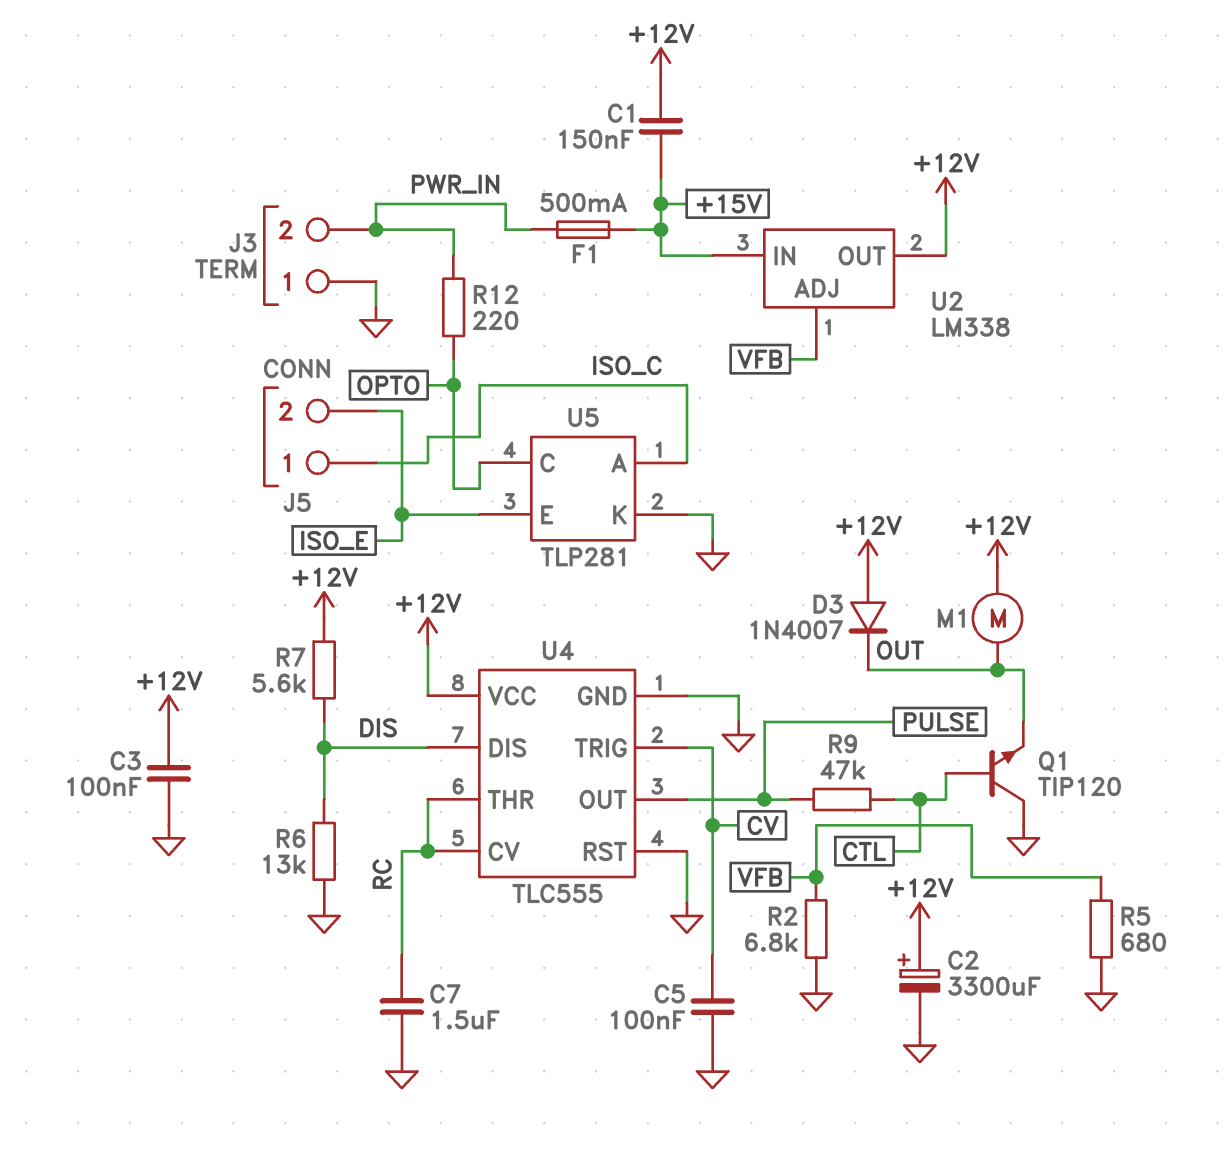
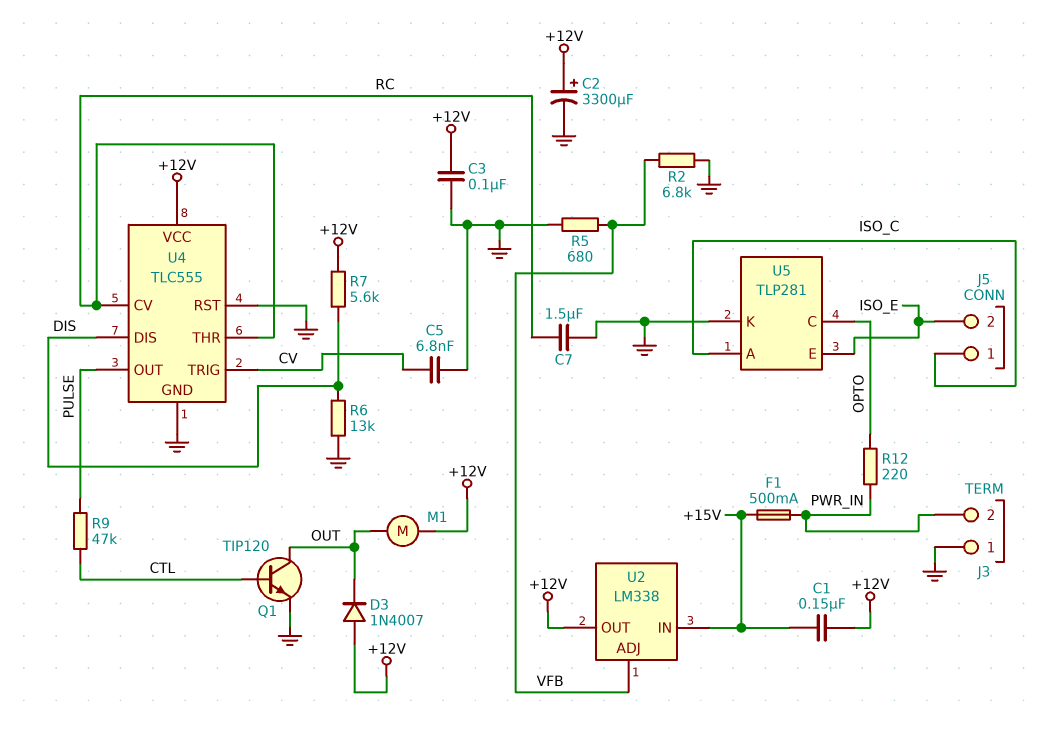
C5: 100nF (CV, GND) -> 6.8nF (CV, GND)
Q1: NPN TIP120 (B CTL, C GND, E OUT) -> NPN TIP120 (B CTL, C OUT, E GND)

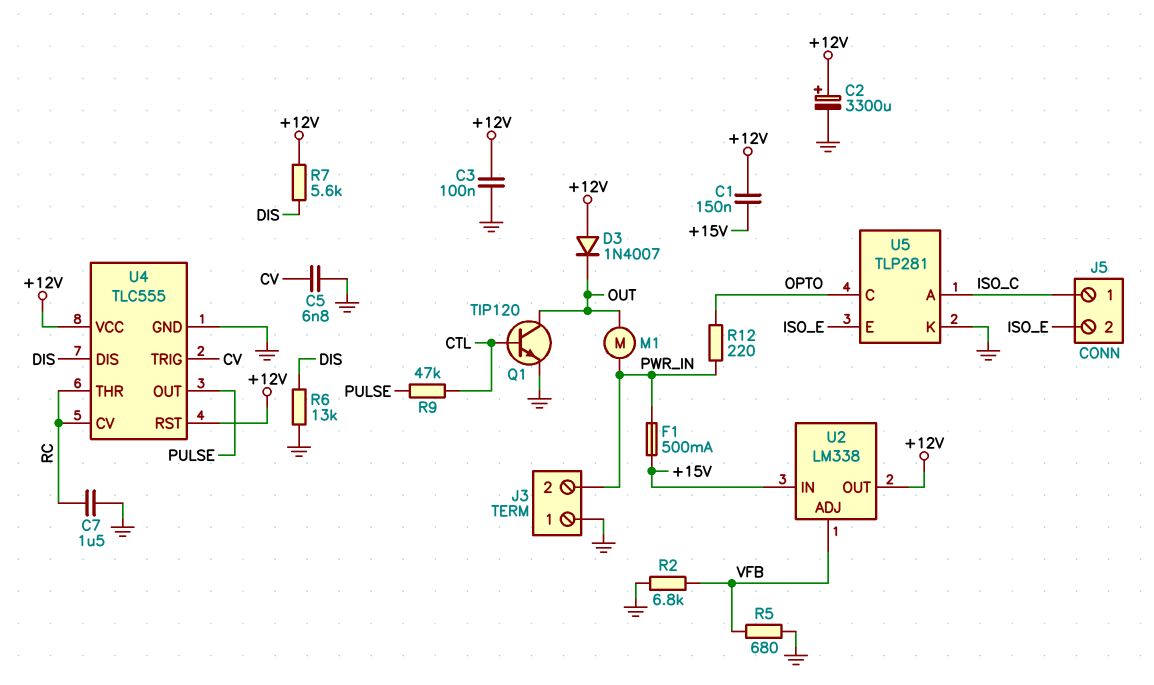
M1: motor (+12V, OUT) -> motor (OUT, PWR_IN)
U4 pin RST: GND -> +12V

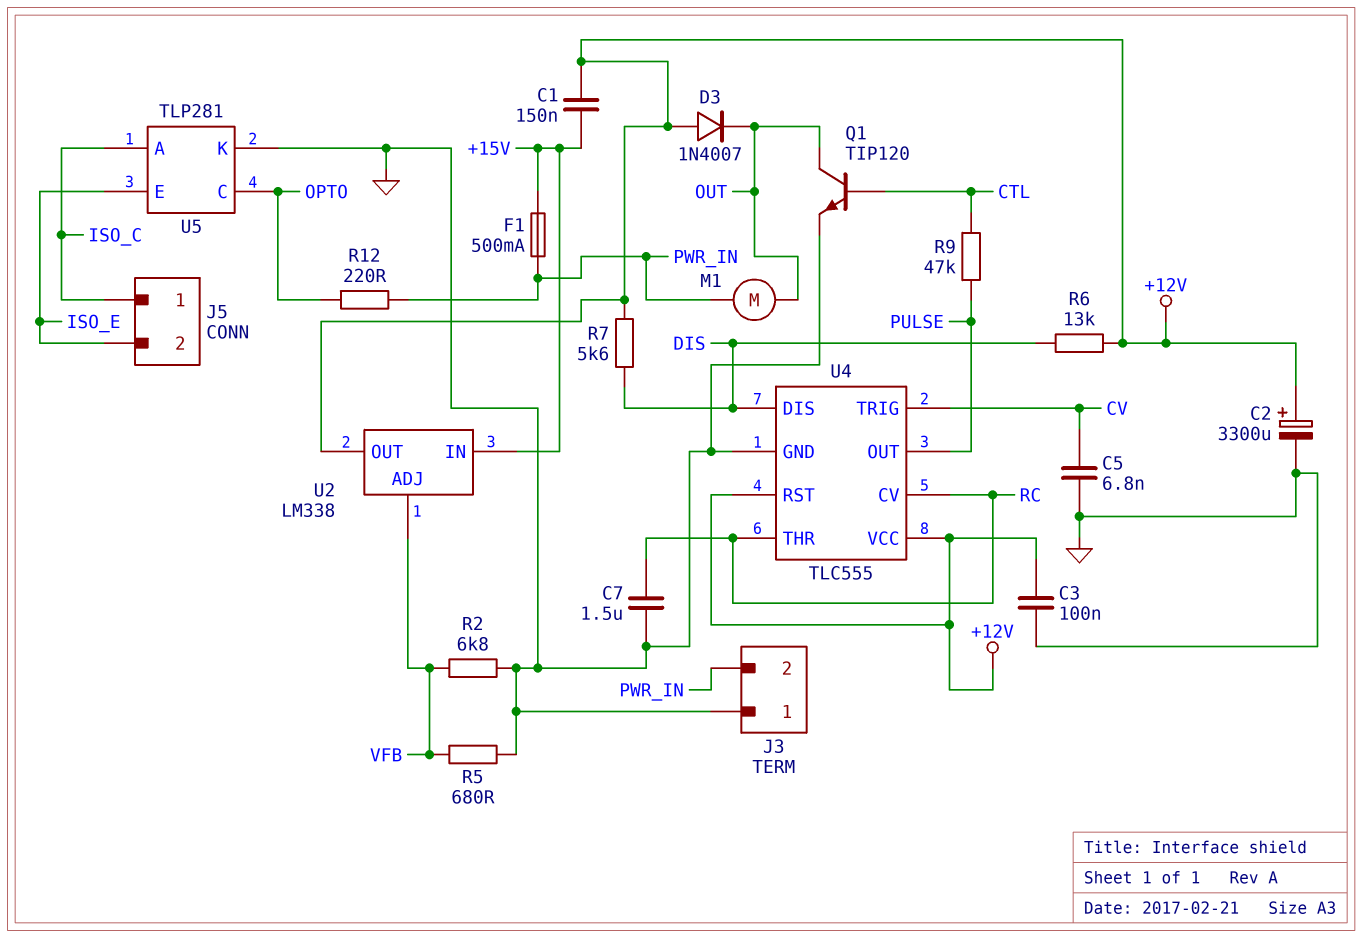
R6: 13k (DIS, GND) -> 13k (+12V, DIS)

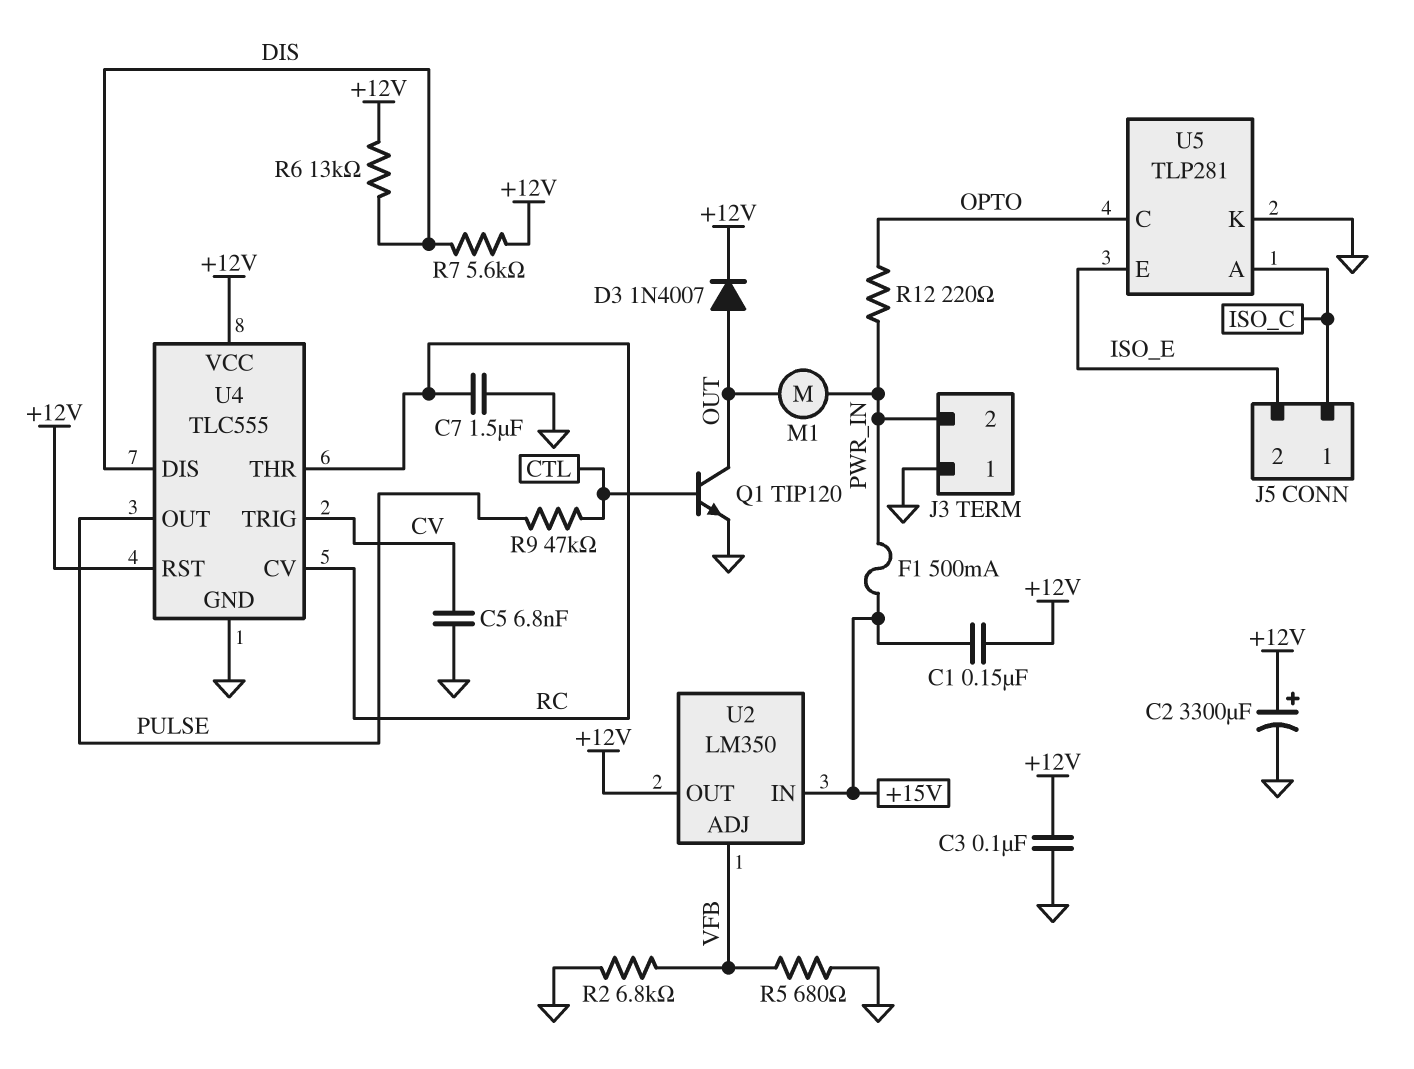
D3: diode 1N4007 (A +12V, K OUT) -> diode 1N4007 (A OUT, K +12V)
U2: LM338 -> LM350

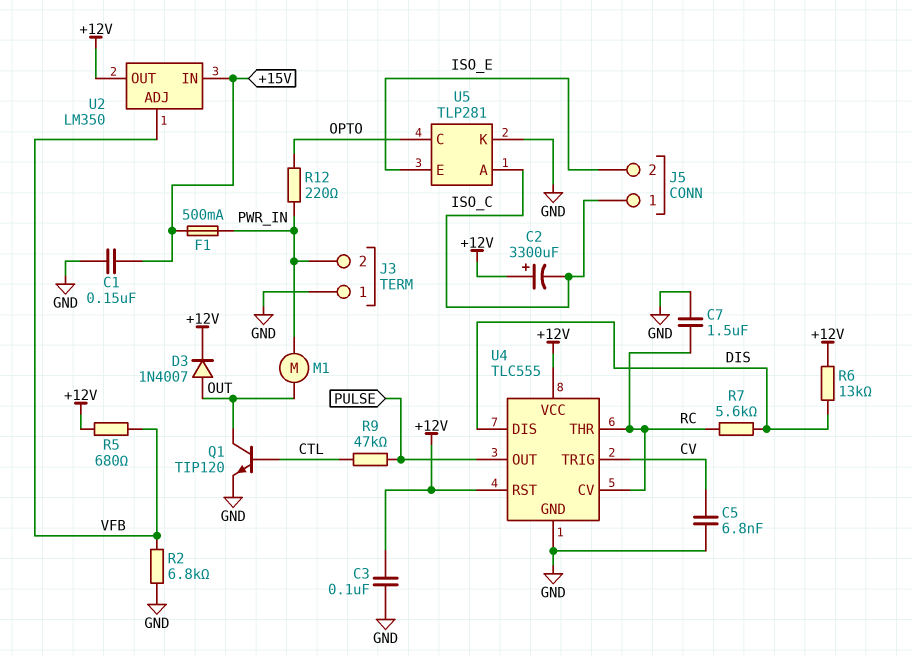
C1: 150nF (+12V, +15V) -> 150nF (+15V, GND)
C2: 3300uF (plus +12V, minus GND) -> 3300uF (plus +12V, minus ISO_C)
R5: 680 (GND, VFB) -> 680 (+12V, VFB)
R7: 5.6k (+12V, DIS) -> 5.6k (DIS, RC)

